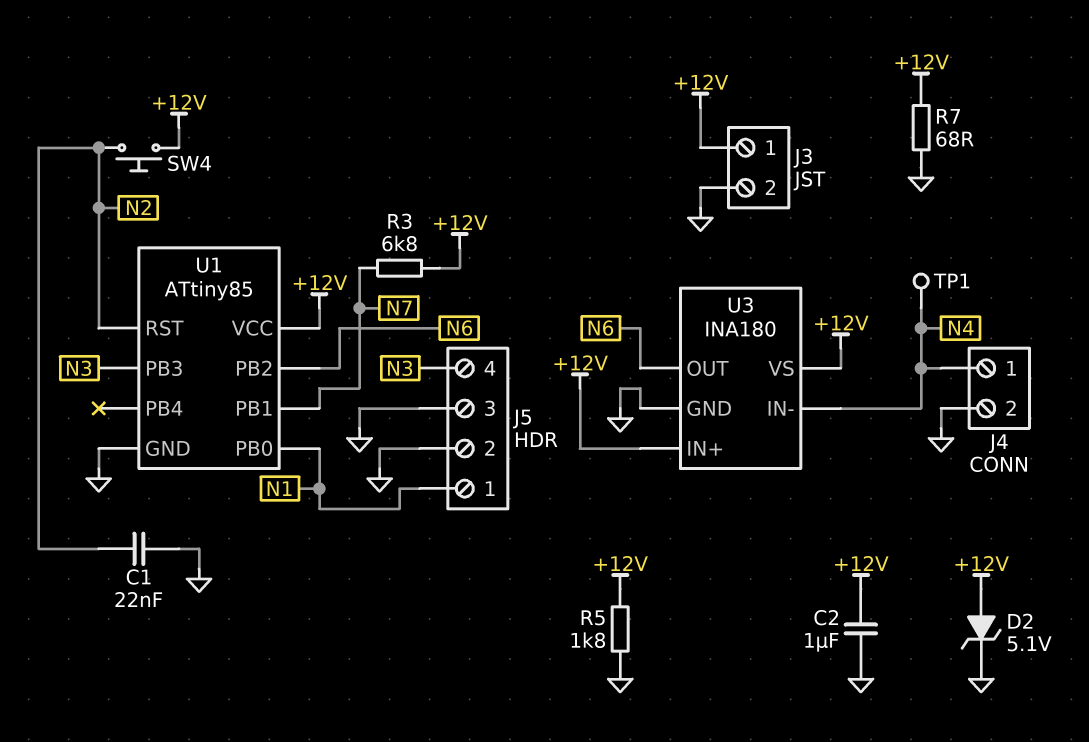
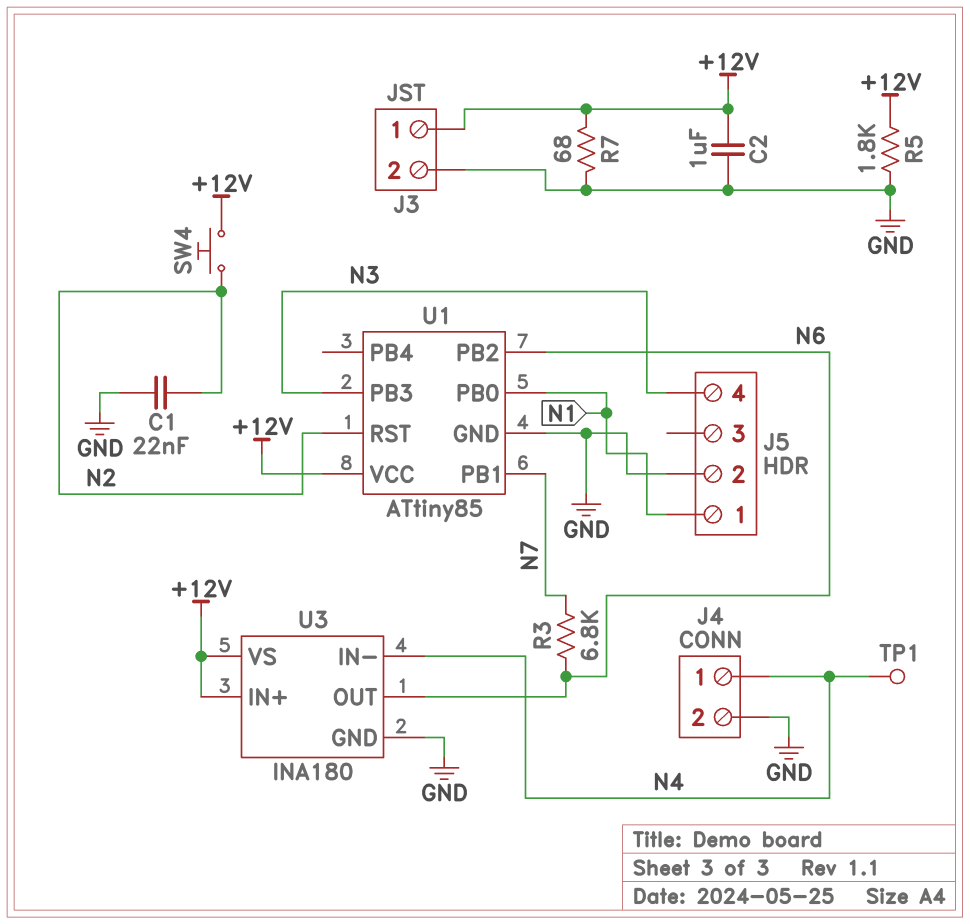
D2: zener 5.1V (A +12V, K GND) -> none
J5 pin 3: GND -> none
R3: 6.8k (+12V, N7) -> 6.8k (N6, N7)

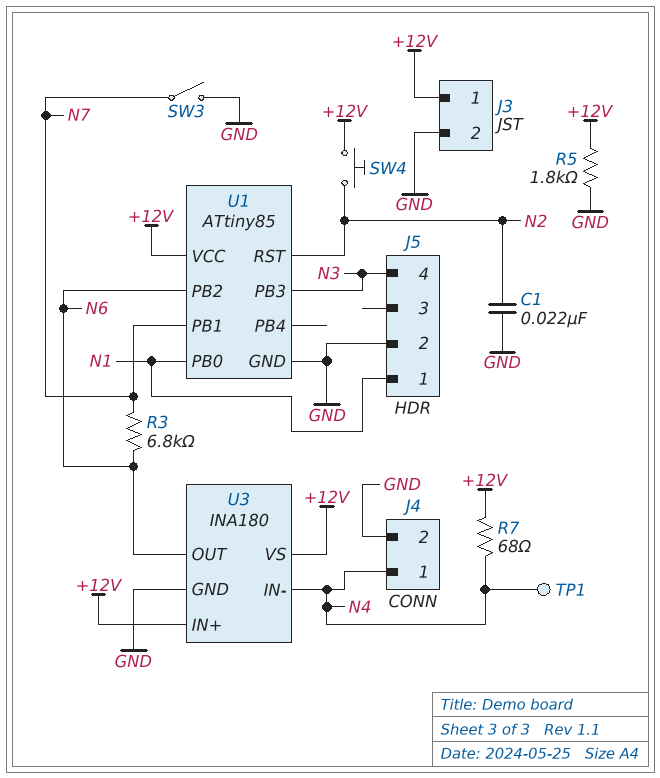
C2: 1uF (+12V, GND) -> none
R7: 68 (+12V, GND) -> 68 (+12V, N4)
SW3: none -> switch (GND, N7)

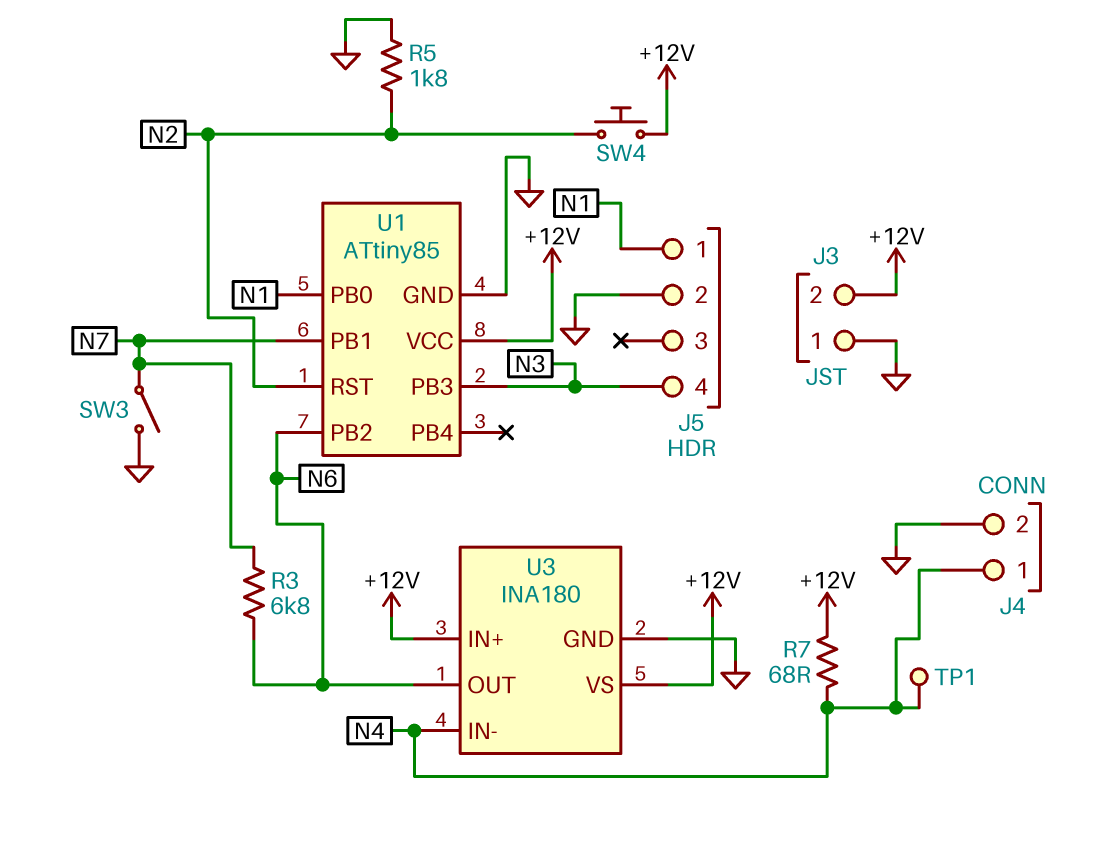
C1: 22nF (GND, N2) -> none
J3 pin 1: +12V -> GND
J3 pin 2: GND -> +12V
R5: 1.8k (+12V, GND) -> 1.8k (GND, N2)

